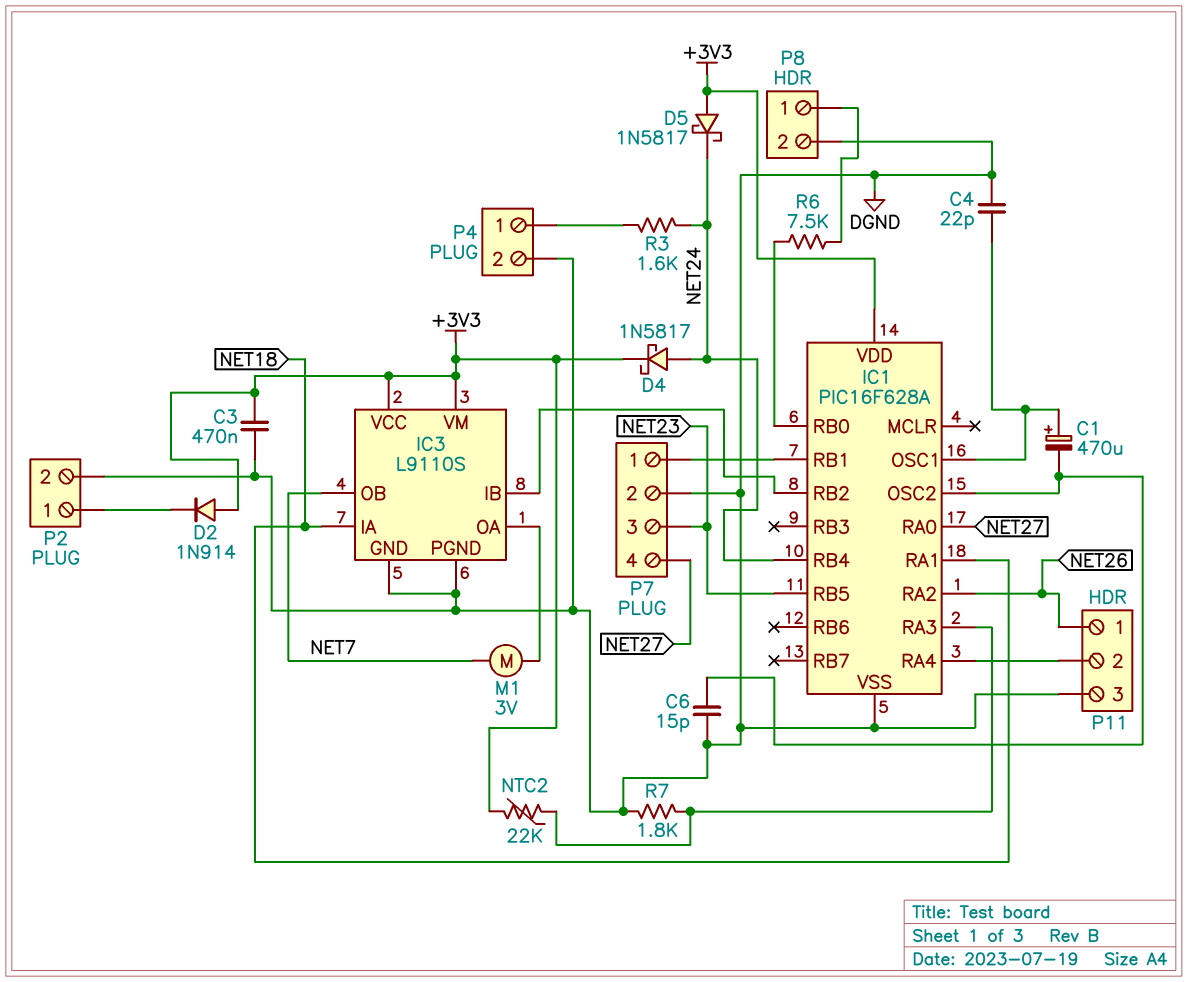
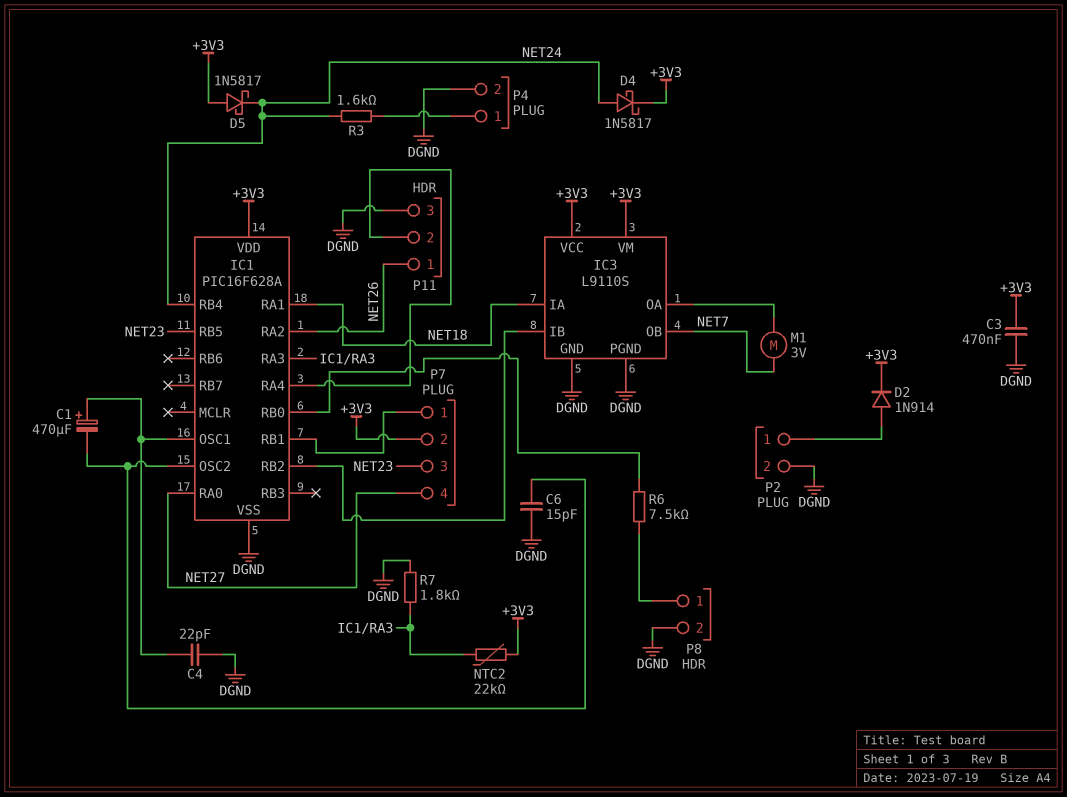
D2: diode 1N914 (A +3V3, K P2/1) -> diode 1N914 (A P2/1, K +3V3)
P7 pin 2: DGND -> +3V3

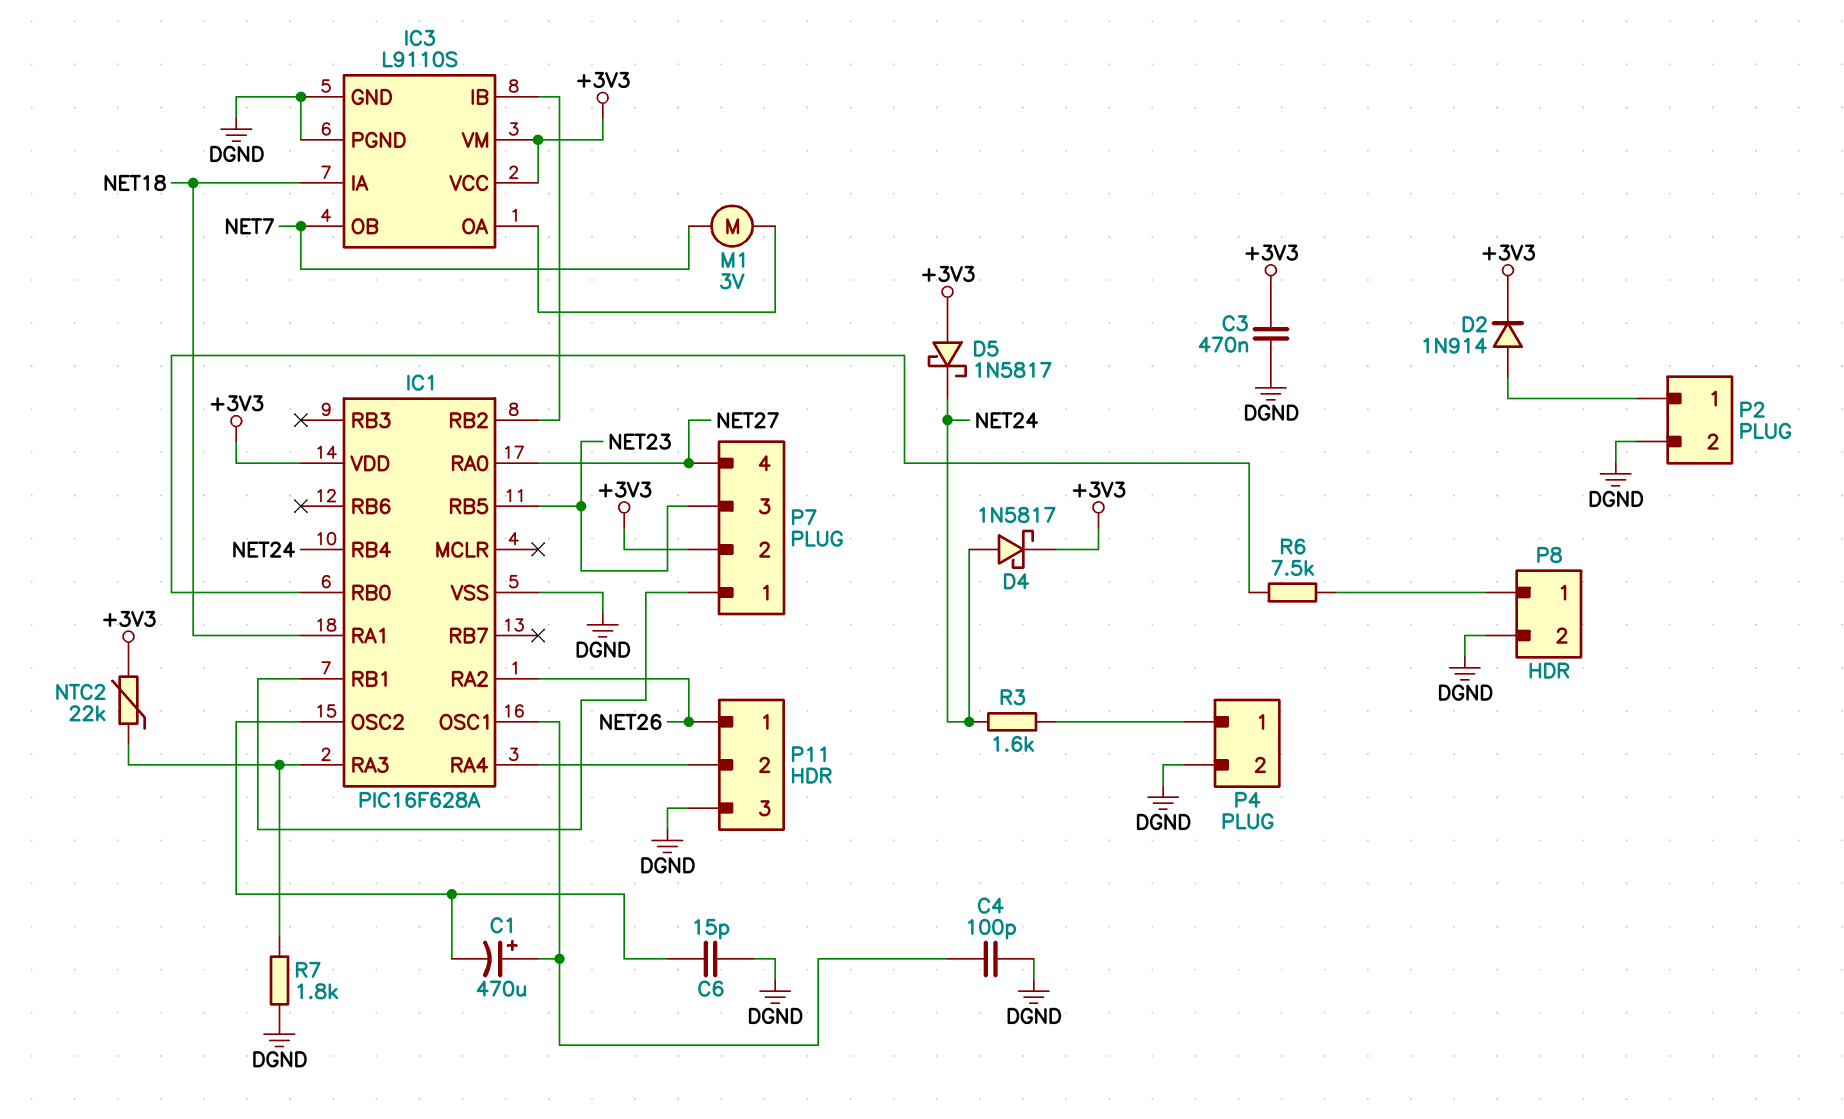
C4: 22pF (DGND, IC1/OSC1) -> 100pF (DGND, IC1/OSC1)

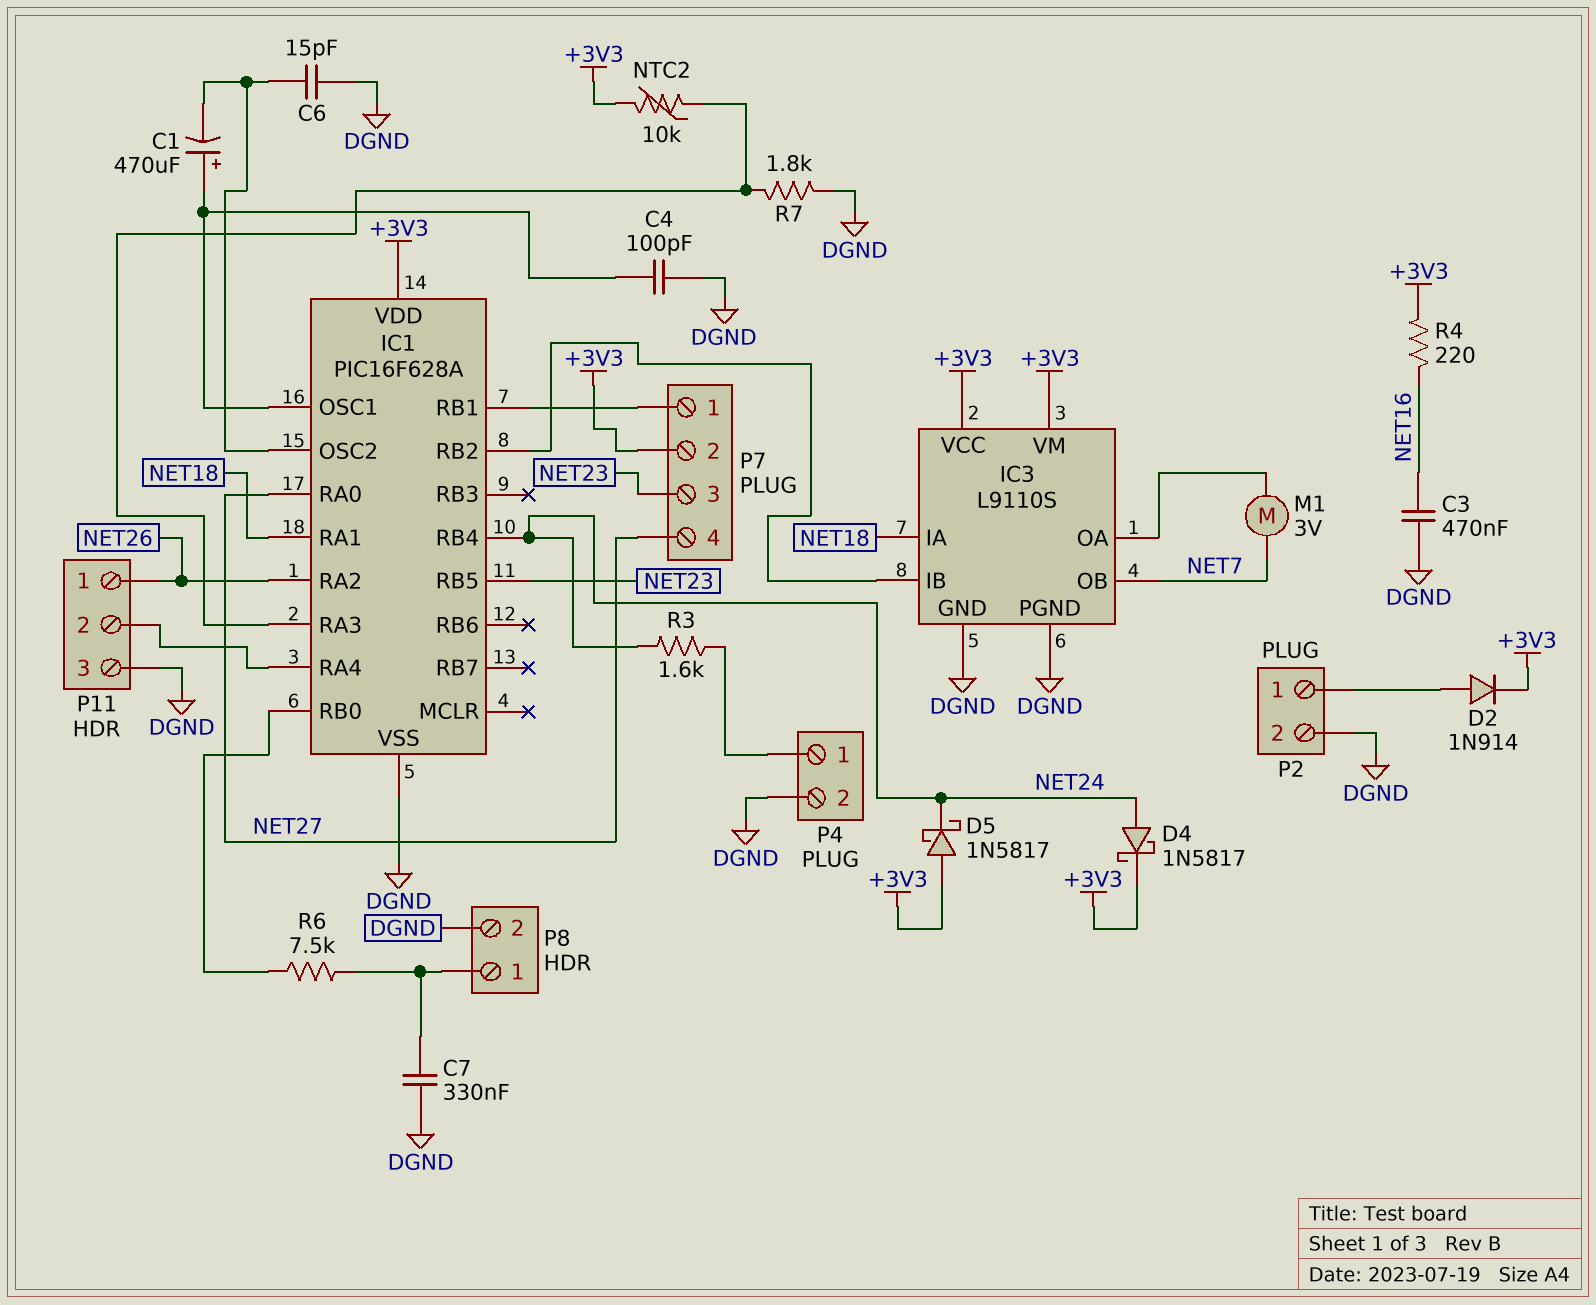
C3: 470nF (+3V3, DGND) -> 470nF (DGND, NET16)
C7: none -> 330nF (DGND, P8/1)
NTC2: 22k (+3V3, IC1/RA3) -> 10k (+3V3, IC1/RA3)
R4: none -> 220 (+3V3, NET16)

